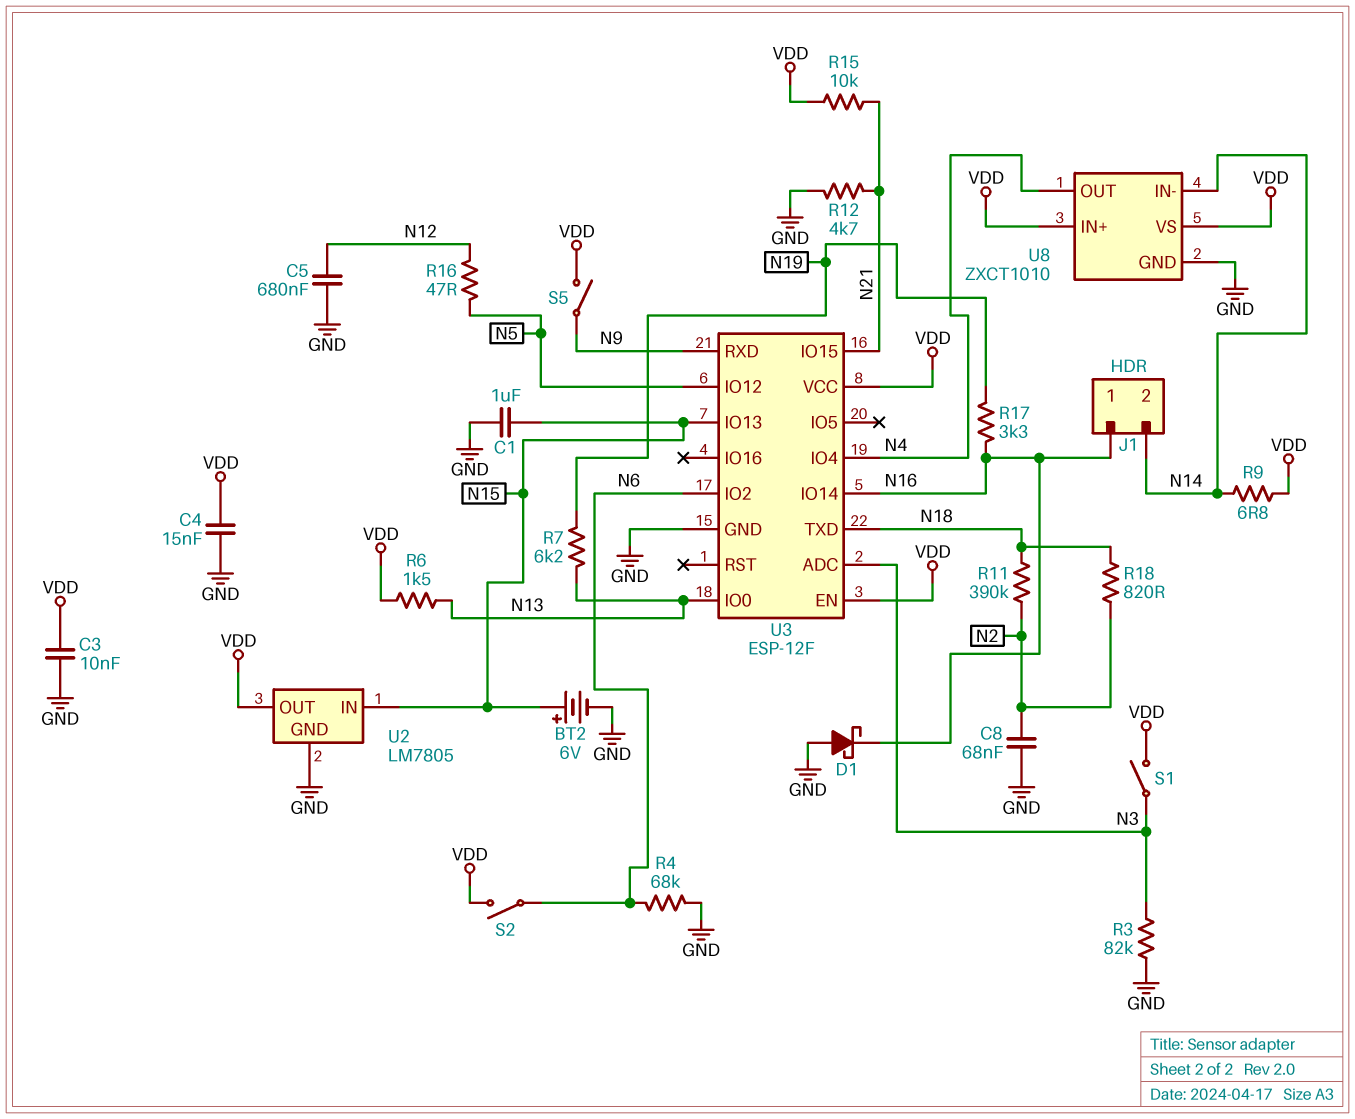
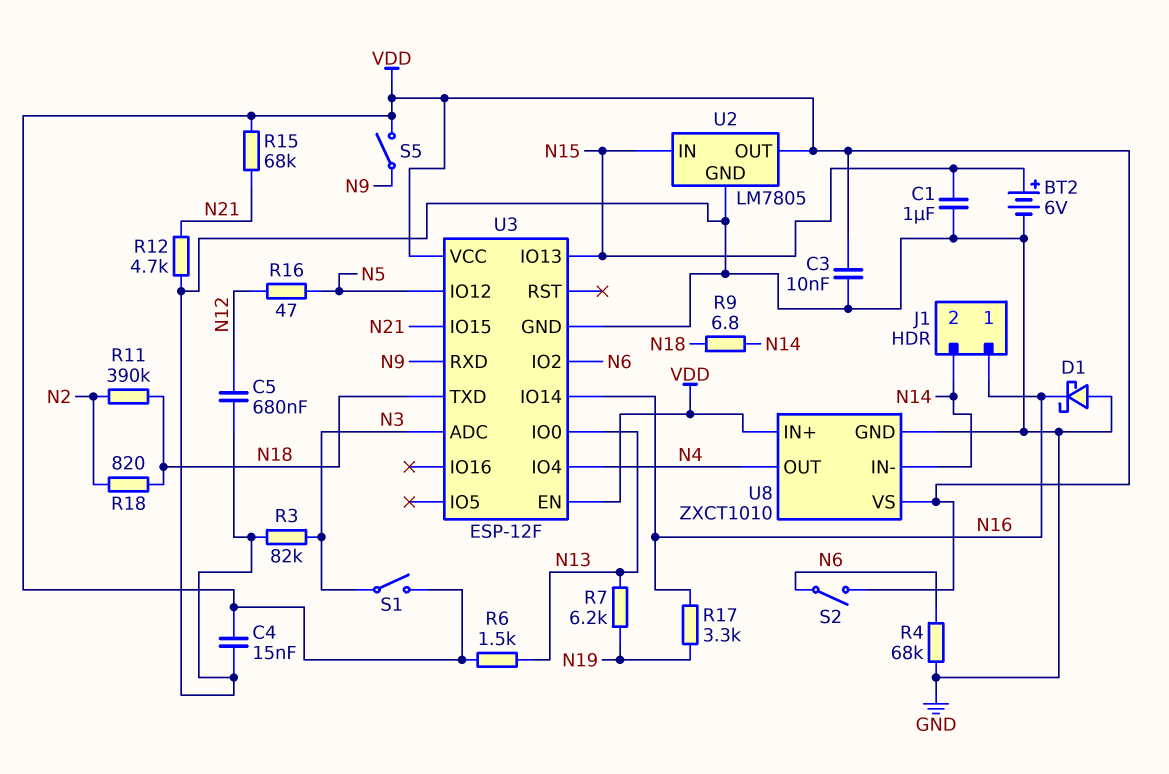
C8: 68nF (GND, N2) -> none
R9: 6.8 (N14, VDD) -> 6.8 (N14, N18)
R15: 10k (N21, VDD) -> 68k (N21, VDD)

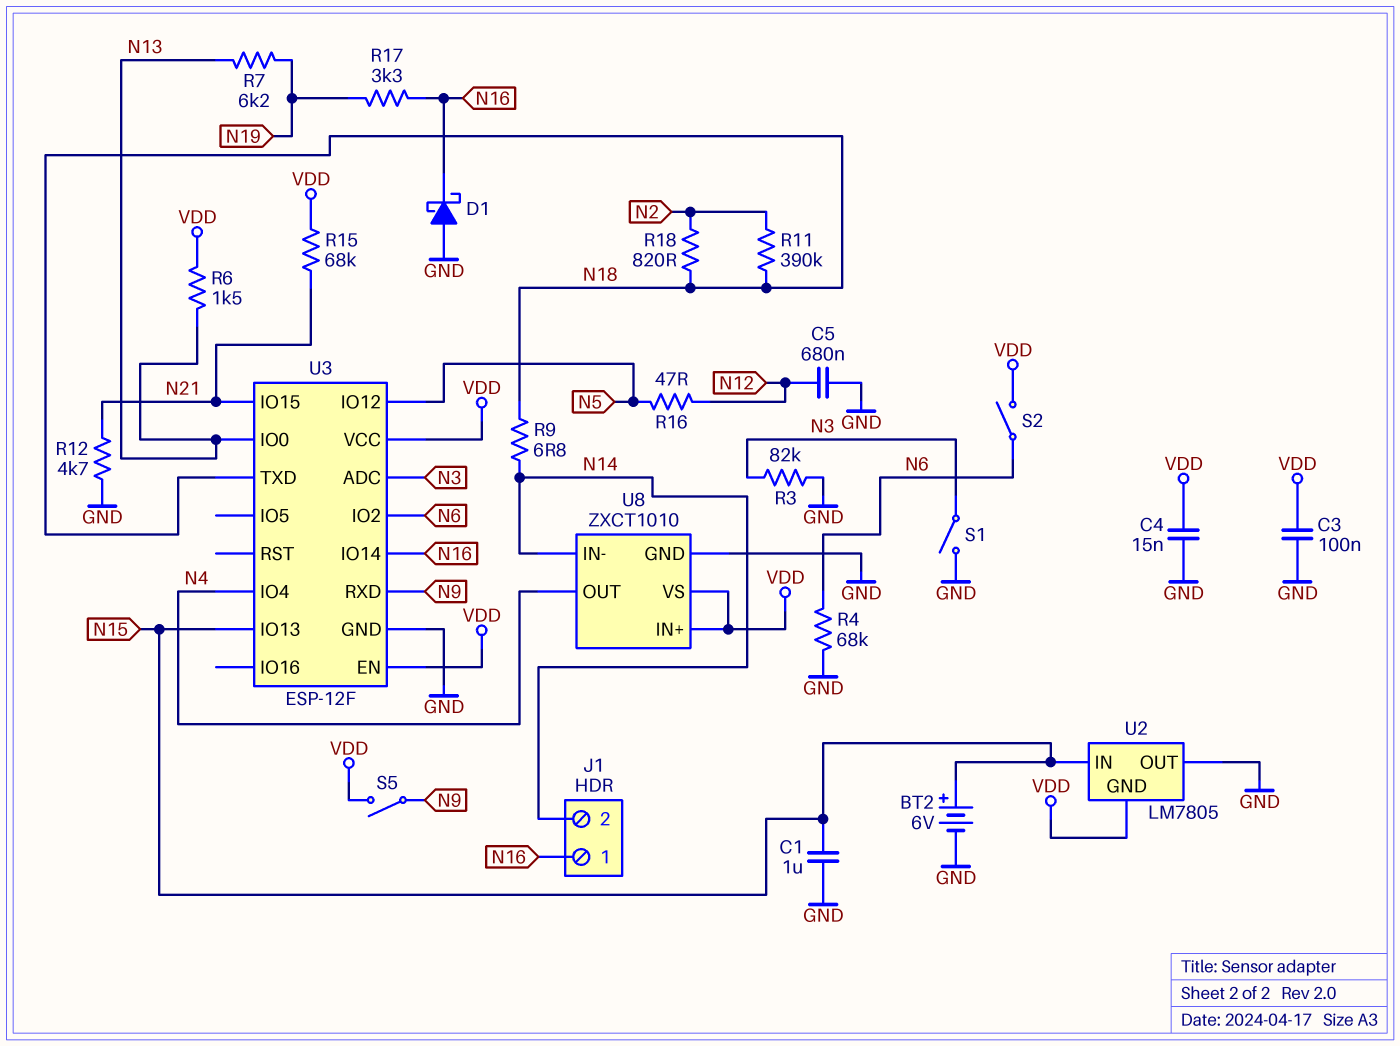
C3: 10nF (GND, VDD) -> 100nF (GND, VDD)
S1: switch (N3, VDD) -> switch (GND, N3)
U2 pin GND: GND -> VDD
U2 pin OUT: VDD -> GND

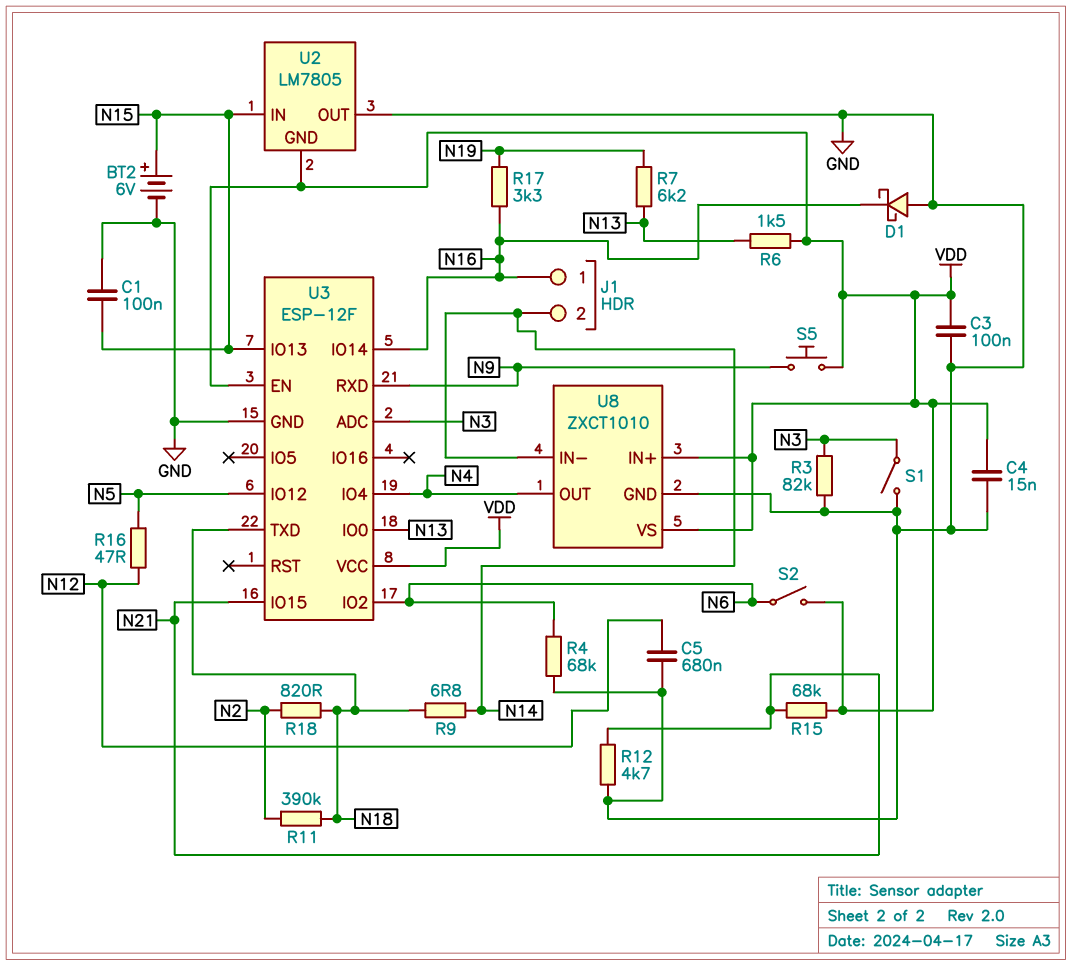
C1: 1uF (GND, N15) -> 100nF (GND, N15)
S5: switch (N9, VDD) -> button (N9, VDD)

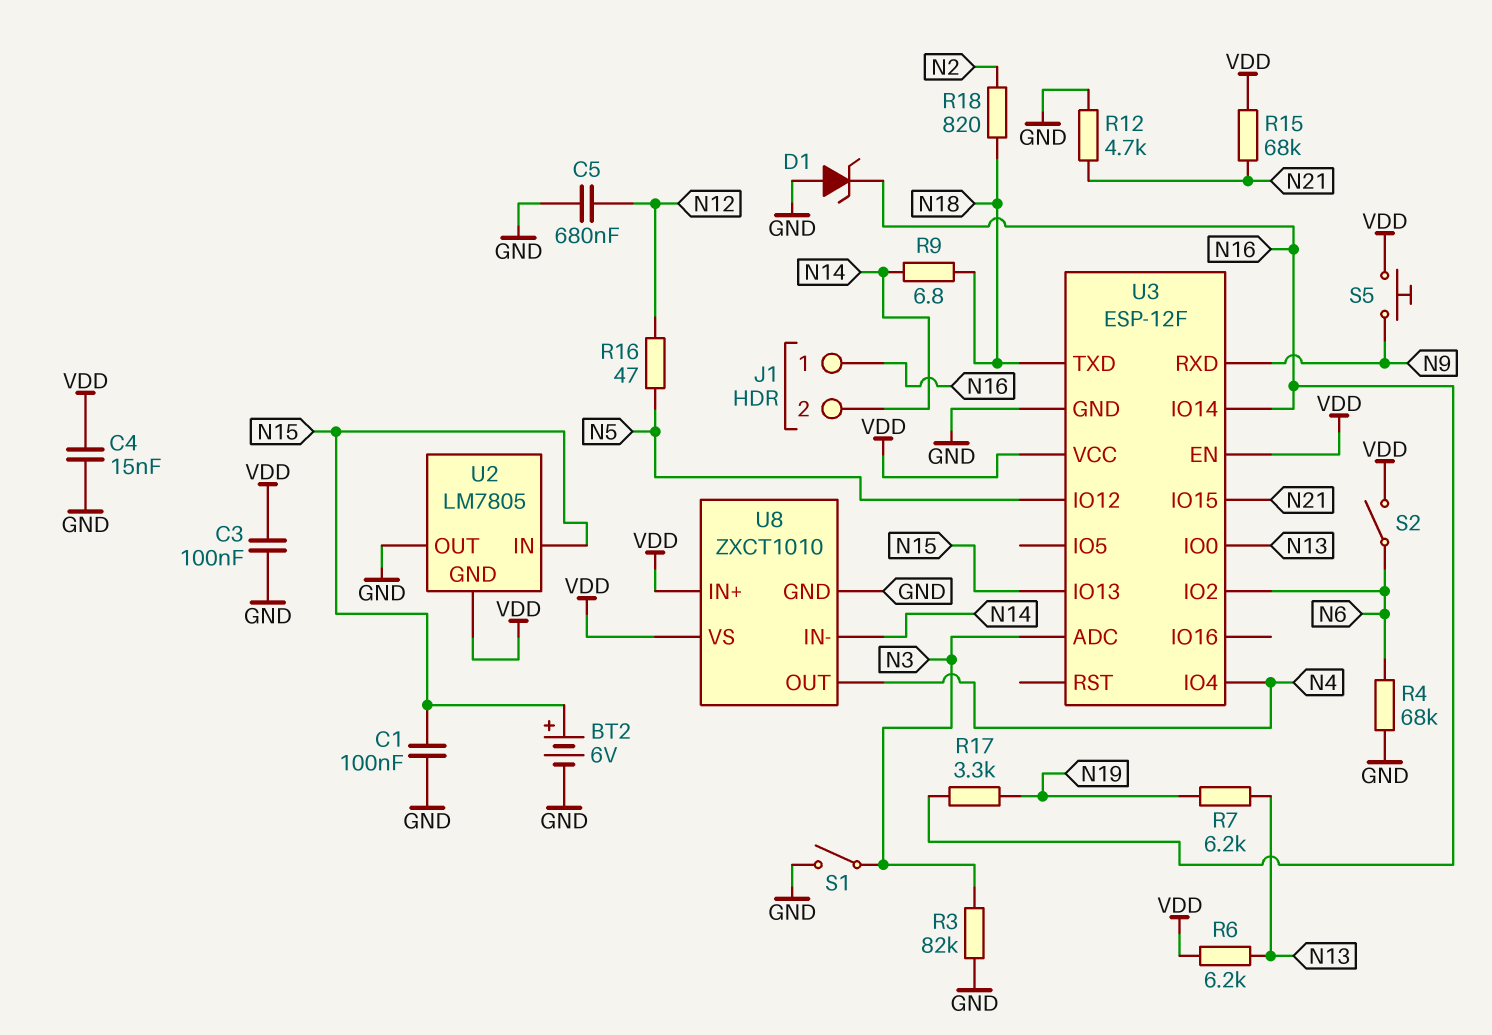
D1: schottky (A GND, K N16) -> zener (A GND, K N16)
R6: 1.5k (N13, VDD) -> 6.2k (N13, VDD)
R11: 390k (N2, N18) -> none

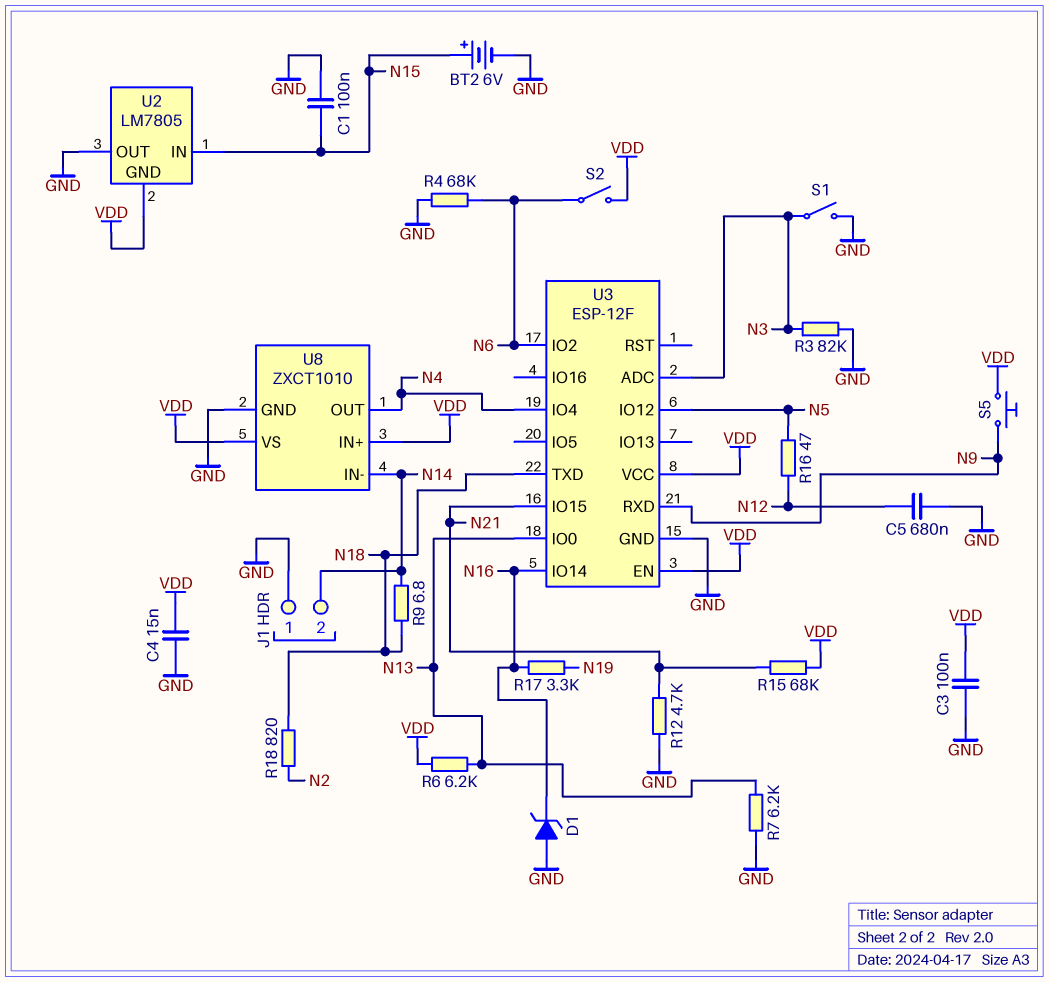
J1 pin 1: N16 -> GND
R7: 6.2k (N13, N19) -> 6.2k (GND, N13)
U3 pin IO13: N15 -> none

